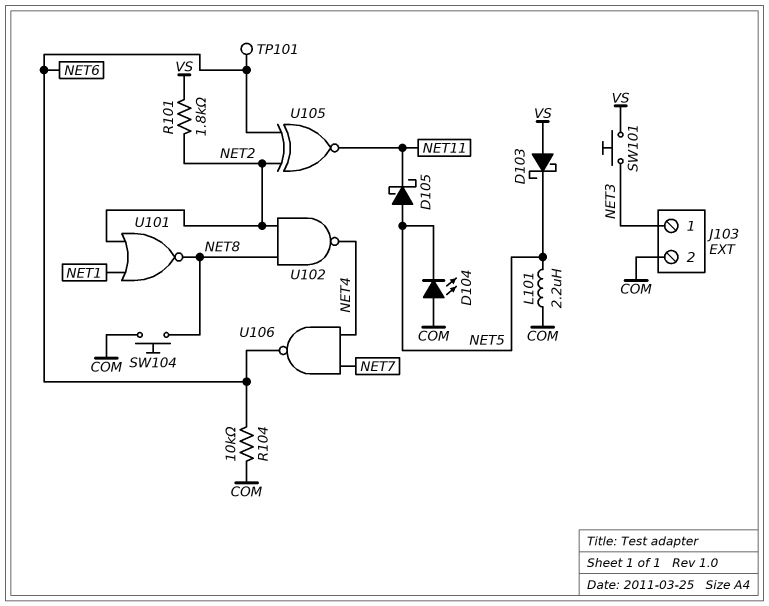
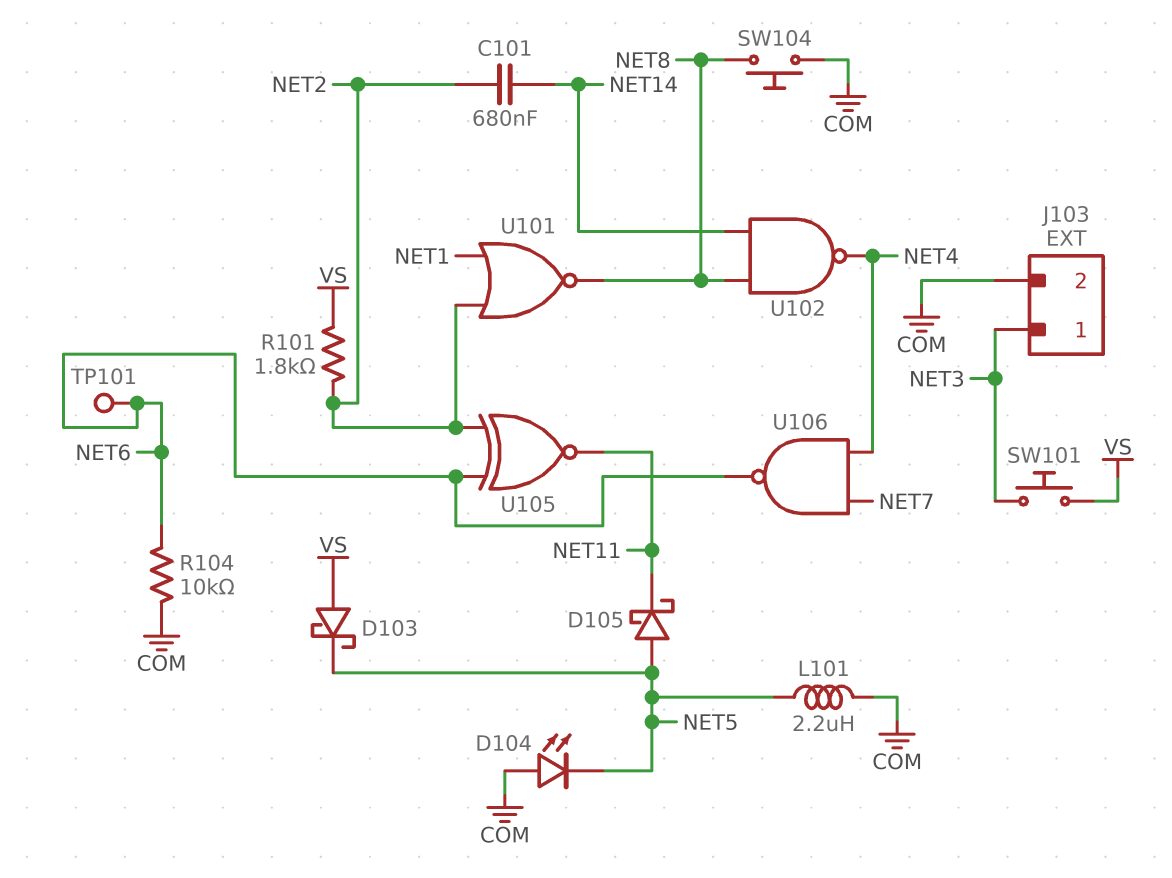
C101: none -> 680nF (NET2, NET14)
U102: NAND (in NET2, in NET8, out NET4) -> NAND (in NET8, in NET14, out NET4)

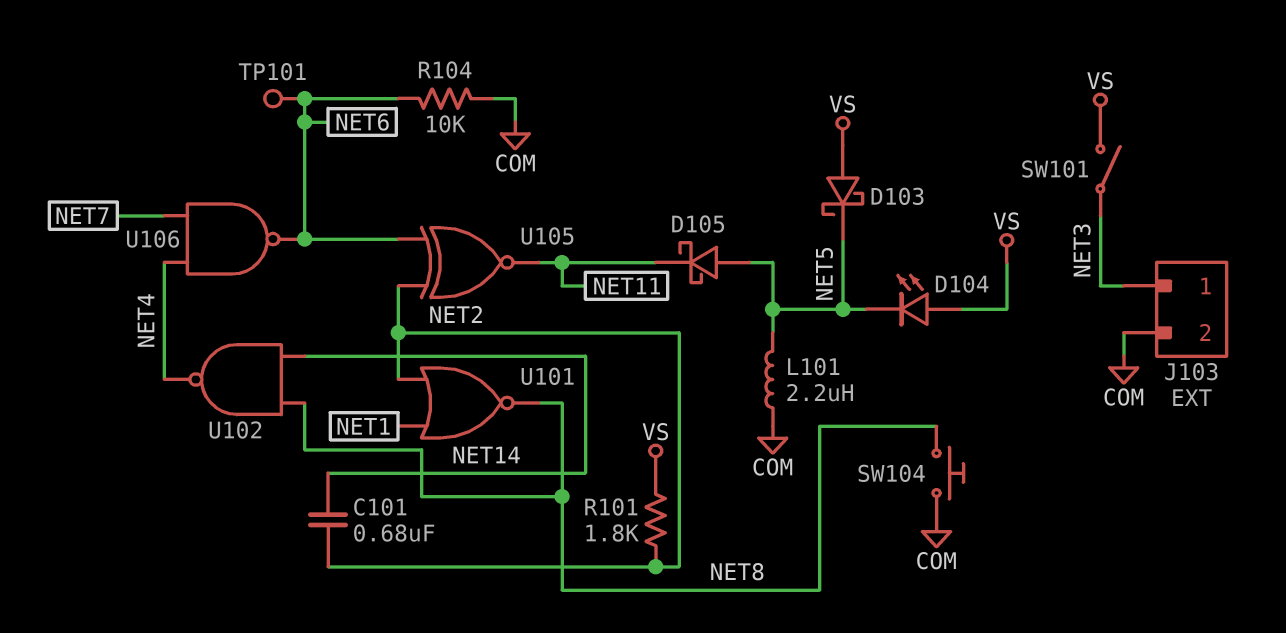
D104: LED (A COM, K NET5) -> LED (A VS, K NET5)
SW101: button (NET3, VS) -> switch (NET3, VS)

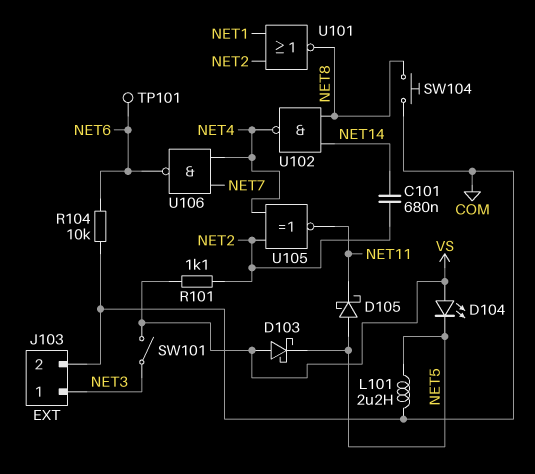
R101: 1.8k (NET2, VS) -> 1.1k (NET2, VS)
U105: XNOR (in NET2, in NET6, out NET11) -> XNOR (in NET2, in NET4, out NET11)

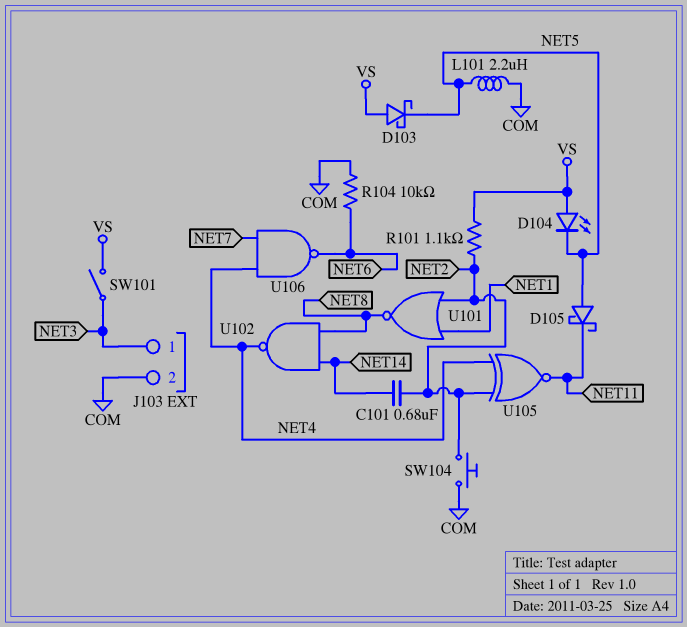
SW104: button (COM, NET8) -> button (COM, NET2)
TP101: test point (NET6) -> none

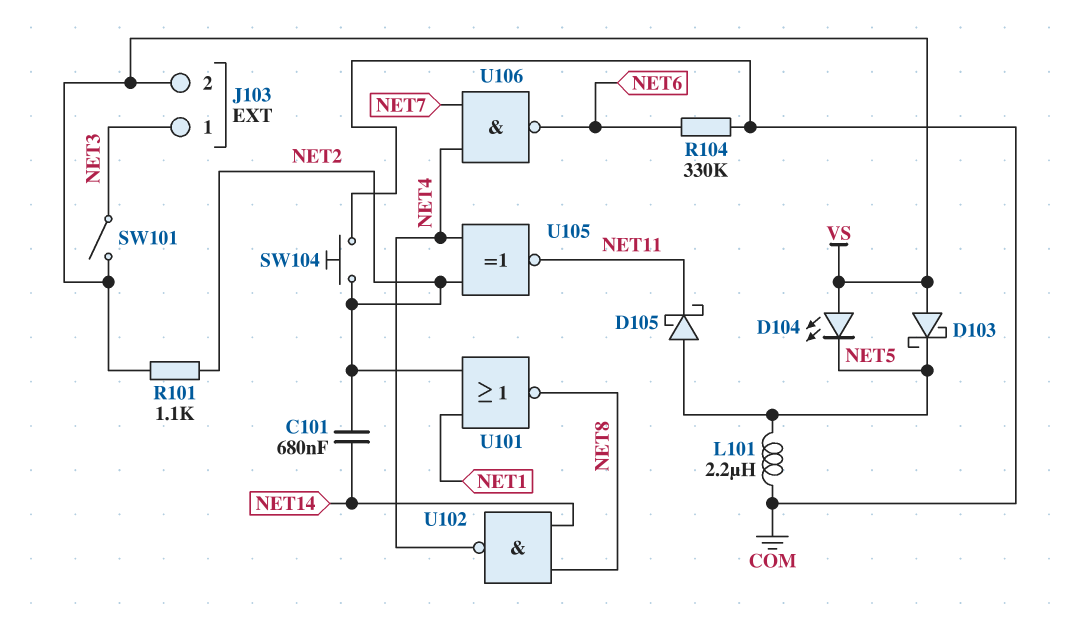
J103 pin 2: COM -> VS
R104: 10k (COM, NET6) -> 330k (COM, NET6)

